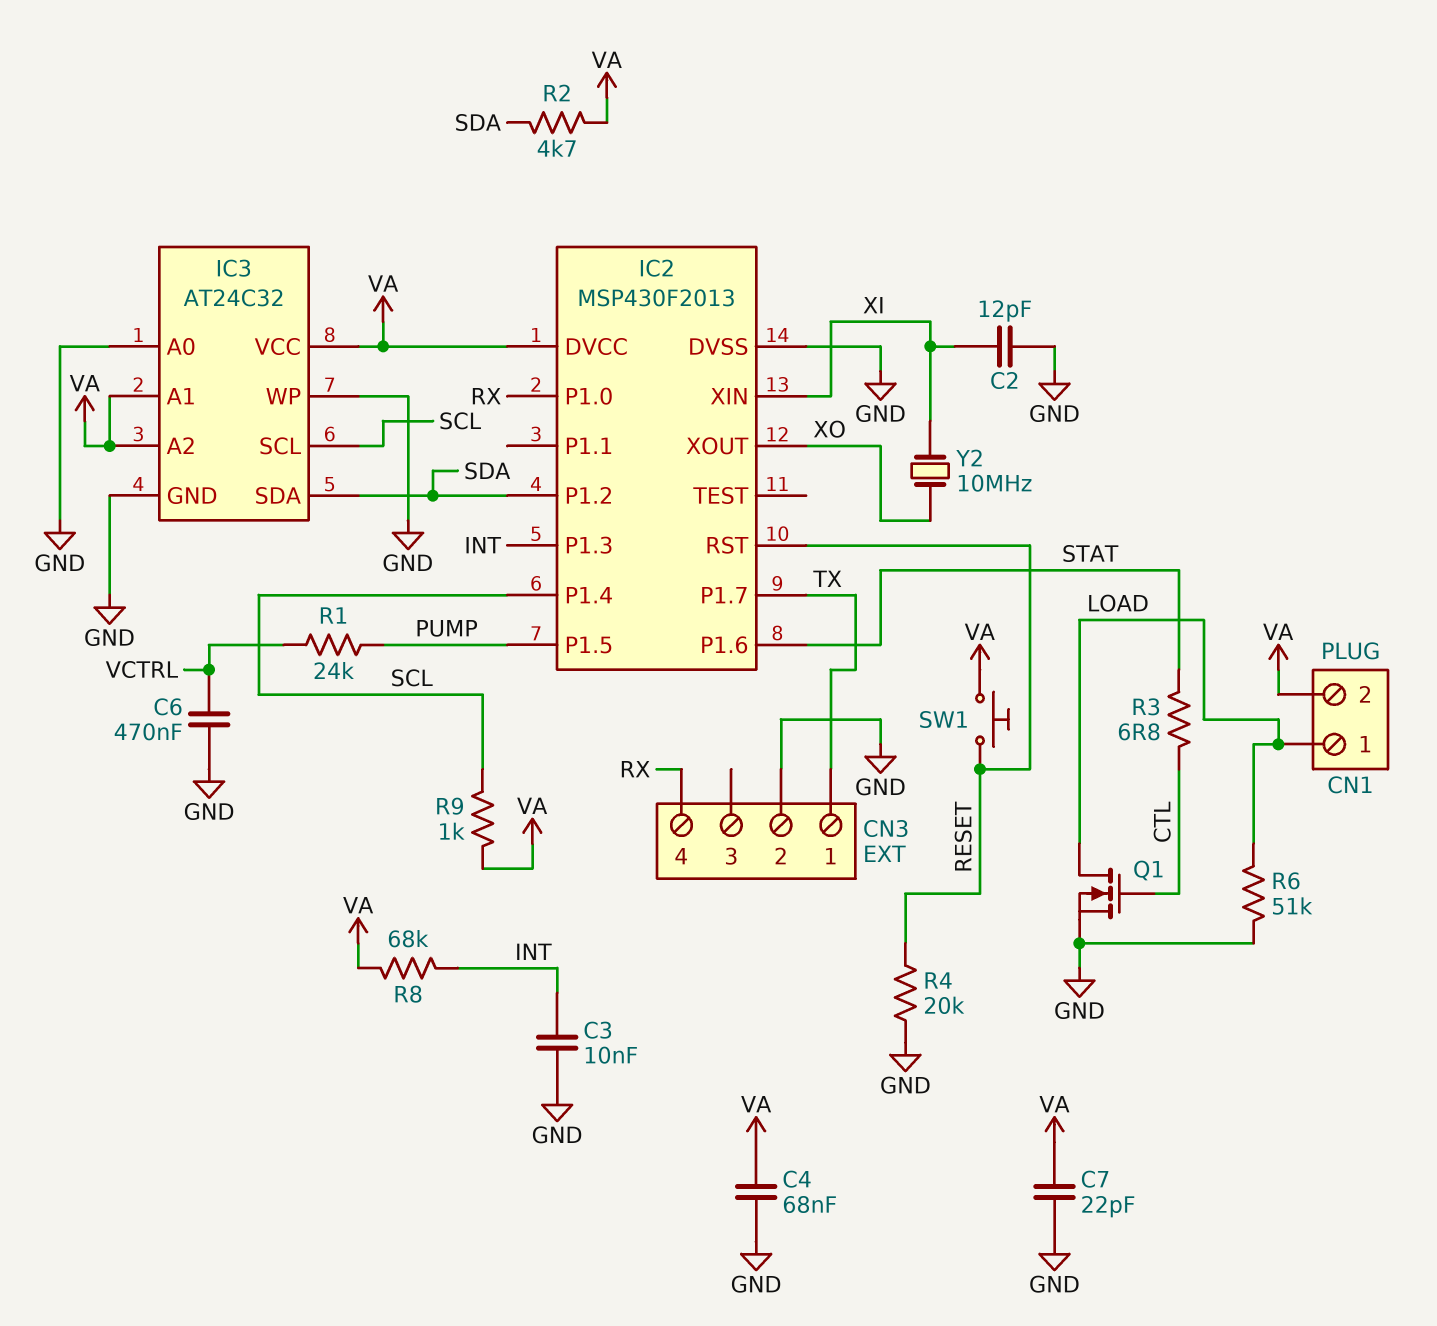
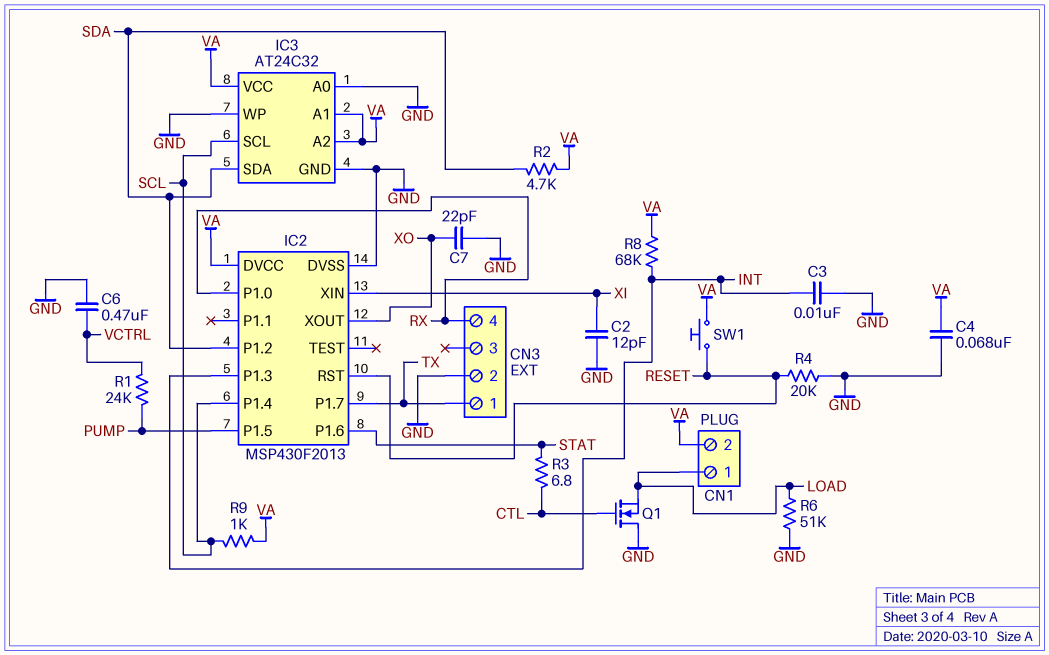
C7: 22pF (GND, VA) -> 22pF (GND, XO)
Q1: NMOS (G CTL, D LOAD, S GND) -> NMOS (G CTL, D GND, S LOAD)
Y2: 10MHz (XI, XO) -> none

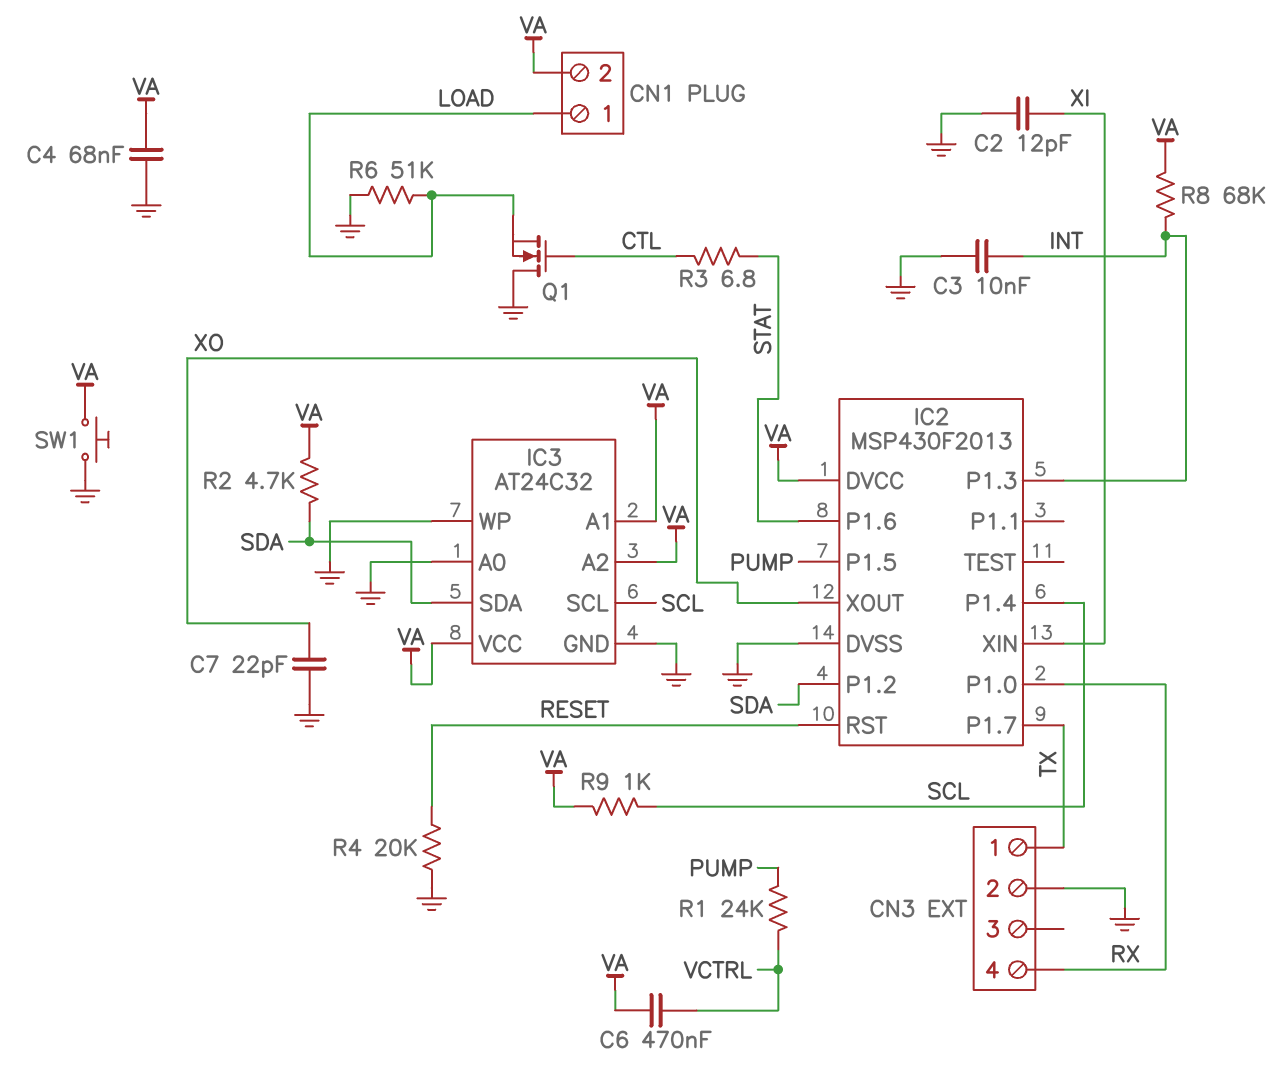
C6: 470nF (GND, VCTRL) -> 470nF (VA, VCTRL)
SW1: button (RESET, VA) -> button (GND, VA)

